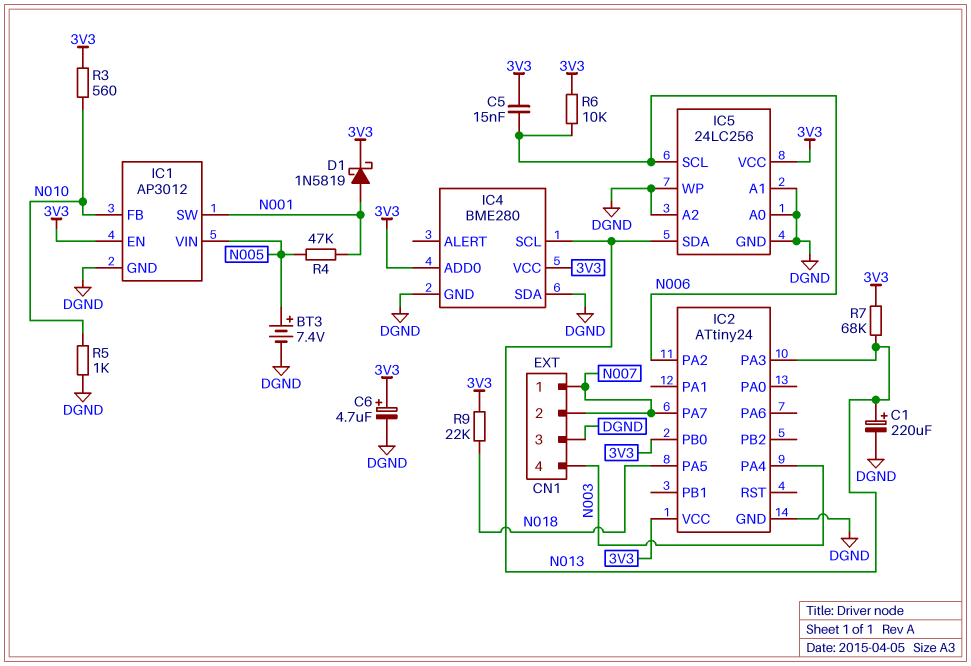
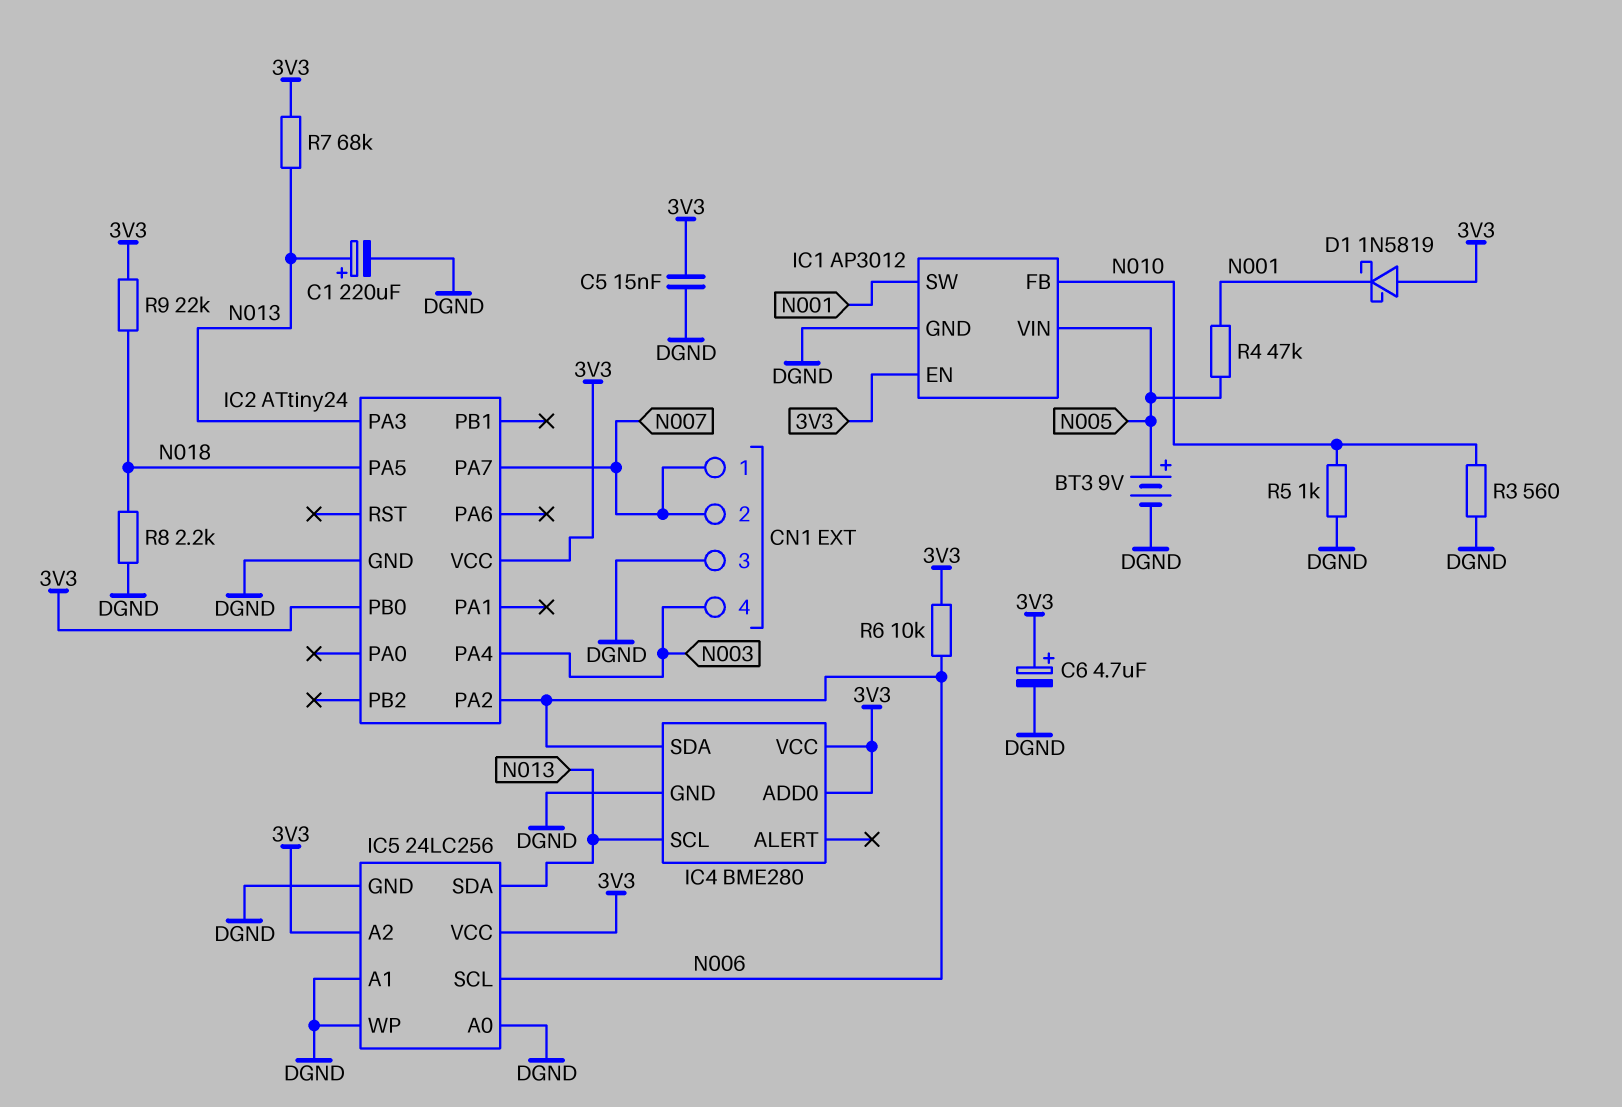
BT3: 7.4V (plus N005, minus DGND) -> 9V (plus N005, minus DGND)
C5: 15nF (3V3, N006) -> 15nF (3V3, DGND)
D1: schottky 1N5819 (A N001, K 3V3) -> schottky 1N5819 (A 3V3, K N001)
IC4 pin SDA: DGND -> N006
IC5 pin A2: DGND -> 3V3
R3: 560 (3V3, N010) -> 560 (DGND, N010)
R8: none -> 2.2k (DGND, N018)

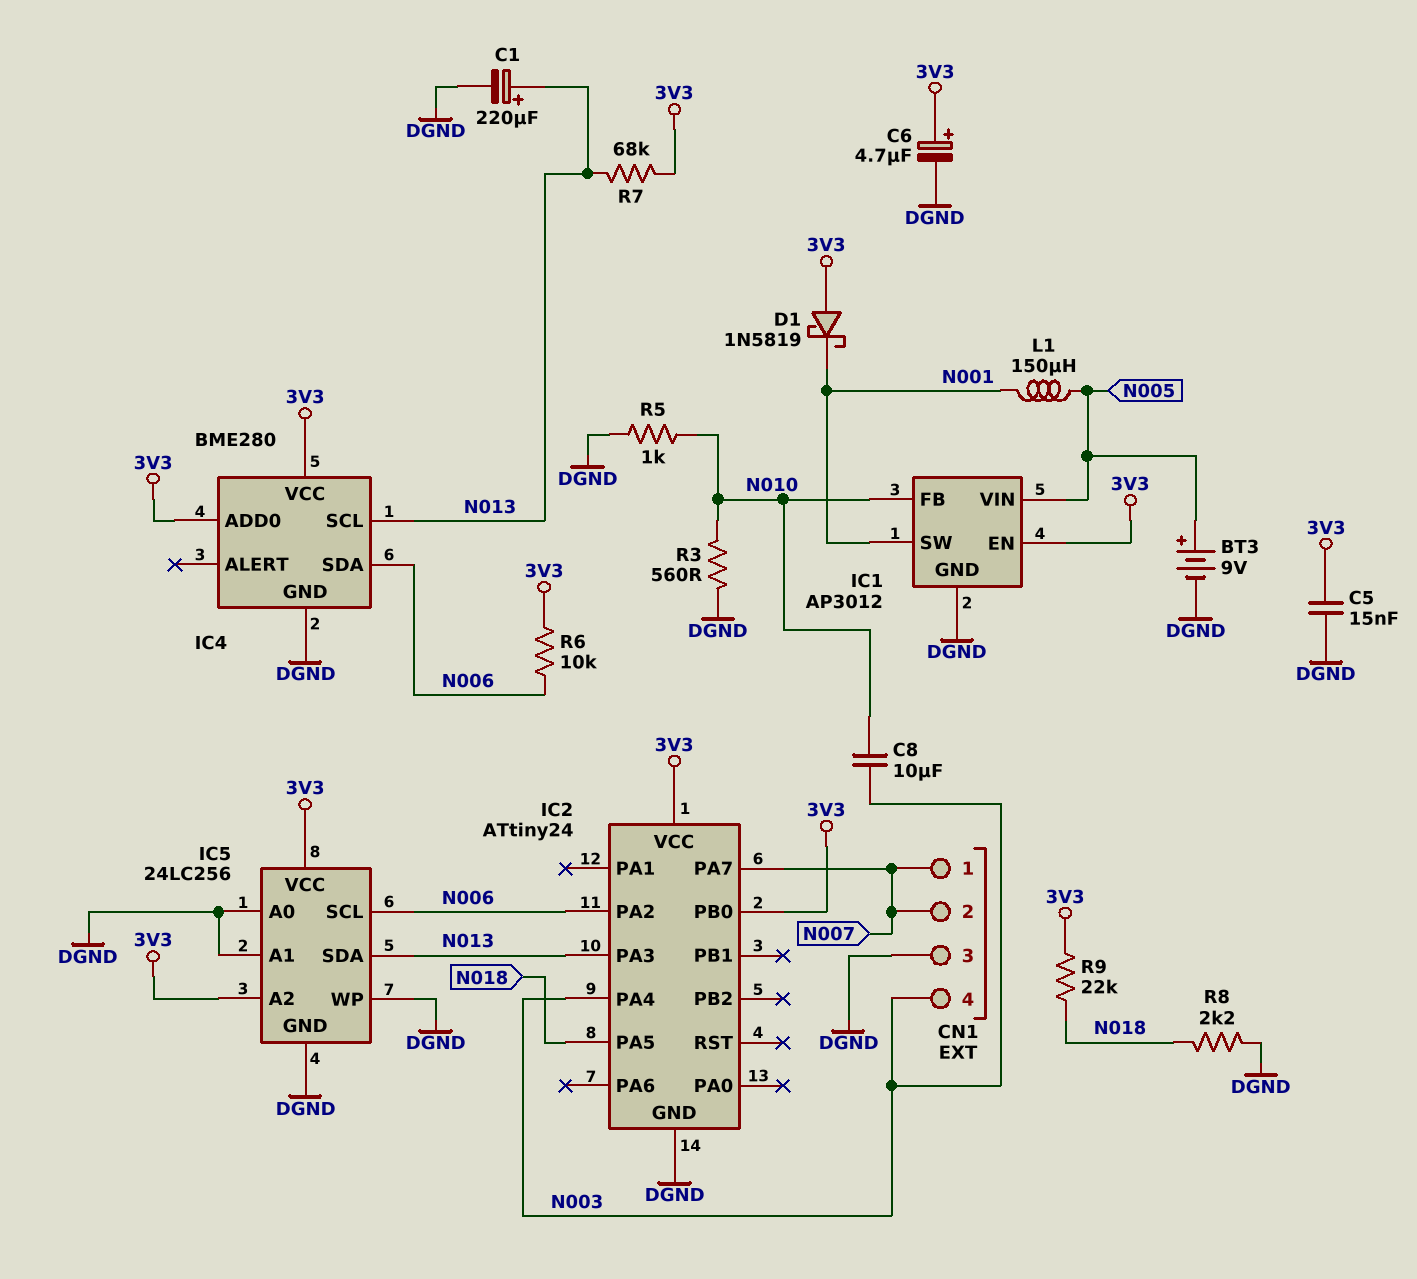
C8: none -> 10uF (N003, N010)
L1: none -> 150uH (N001, N005)
R4: 47k (N001, N005) -> none

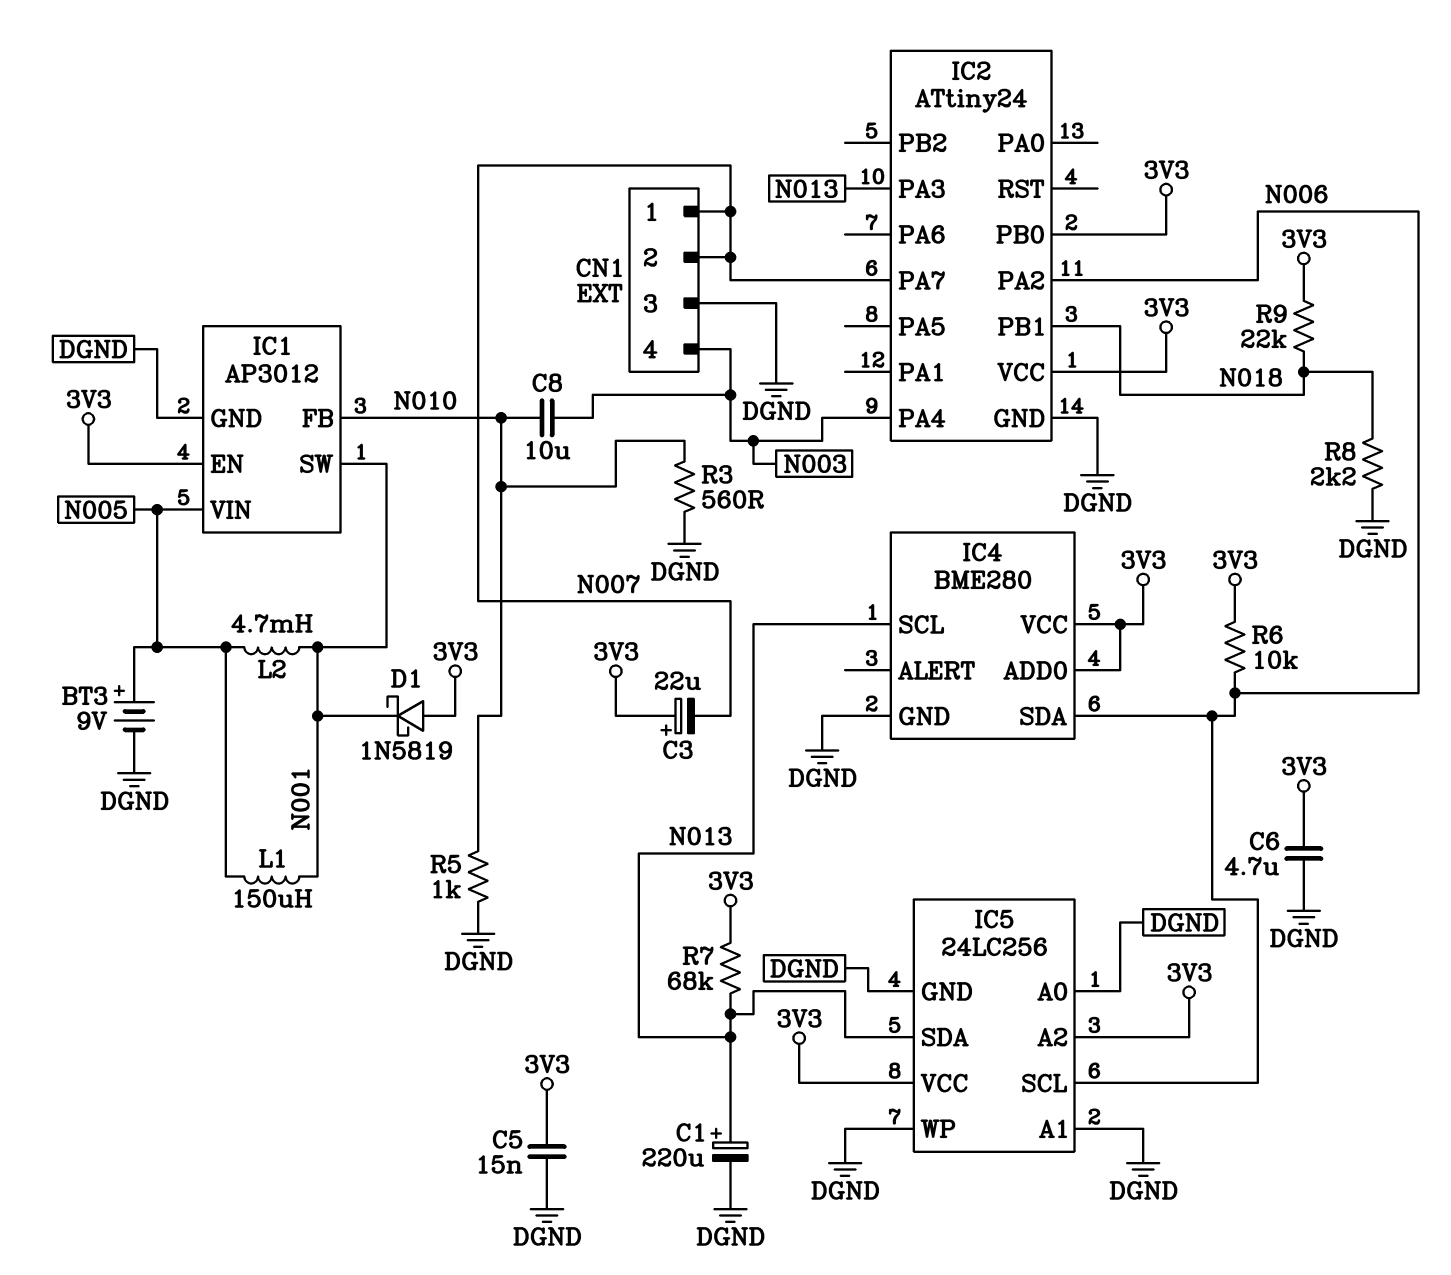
C3: none -> 22uF (plus 3V3, minus N007)
C6: 4.7uF (plus 3V3, minus DGND) -> 4.7uF (3V3, DGND)
IC2 pin PA5: N018 -> none
IC2 pin PB1: none -> N018
L2: none -> 4.7mH (N001, N005)

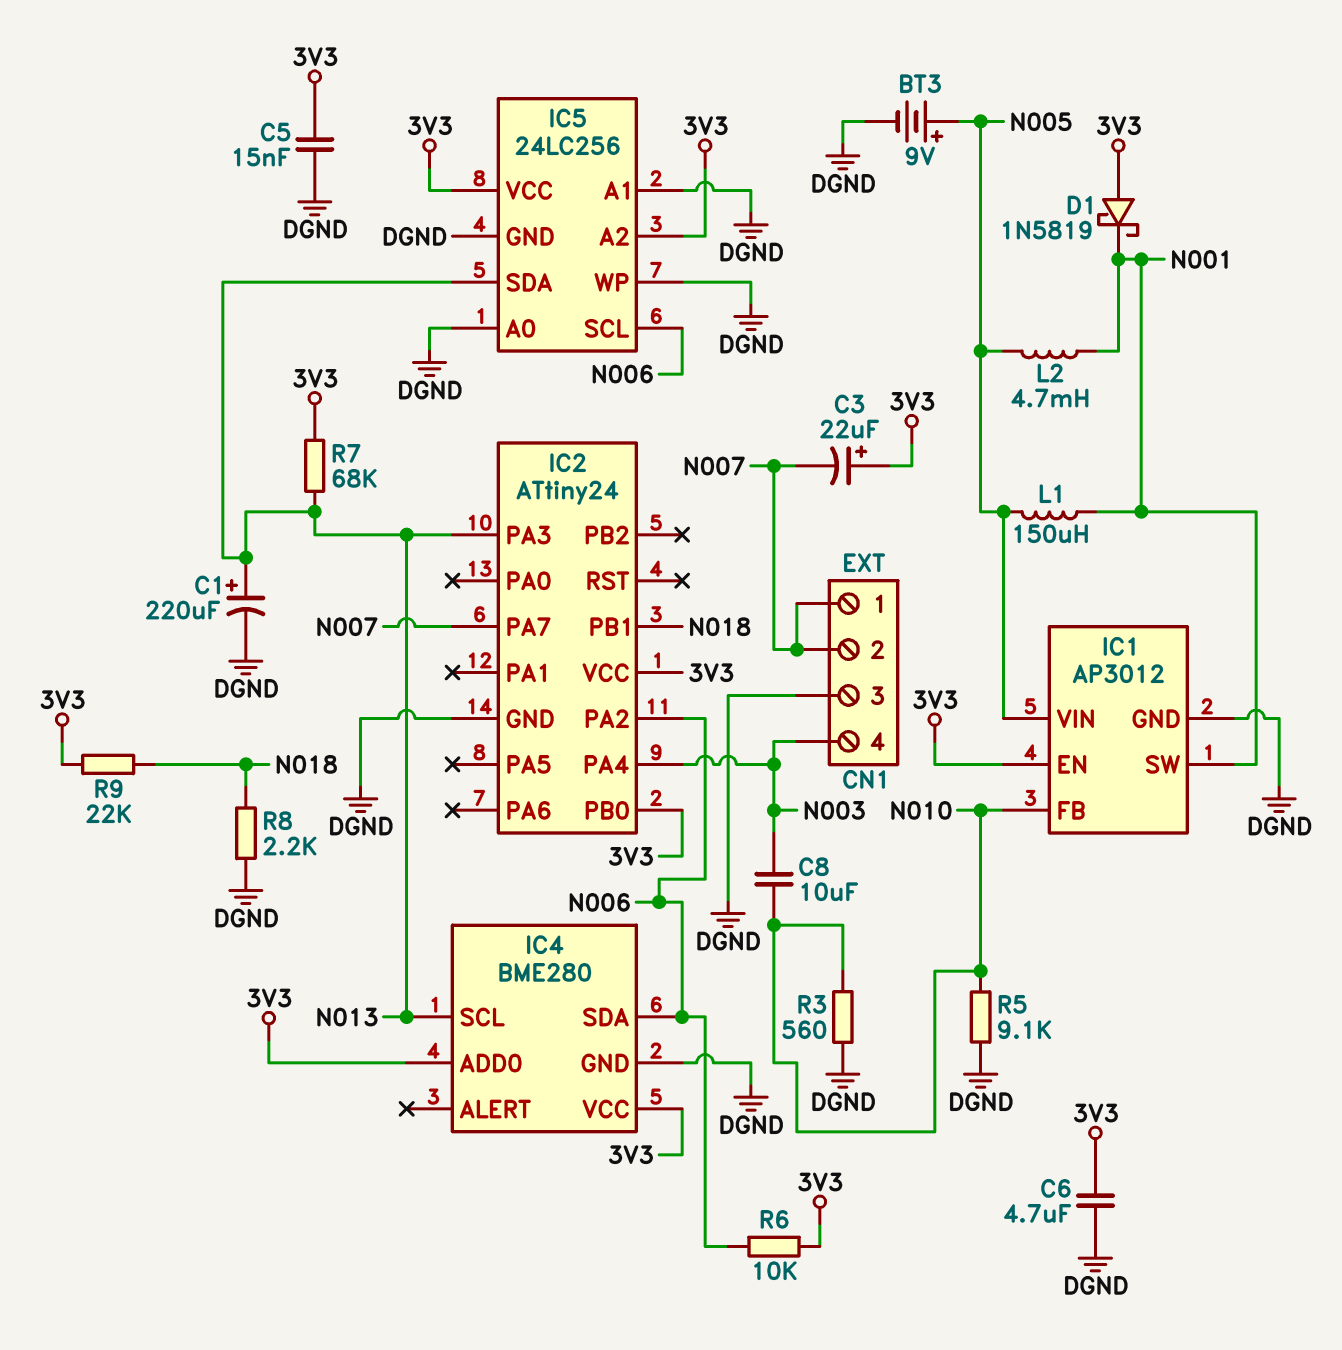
R5: 1k (DGND, N010) -> 9.1k (DGND, N010)

